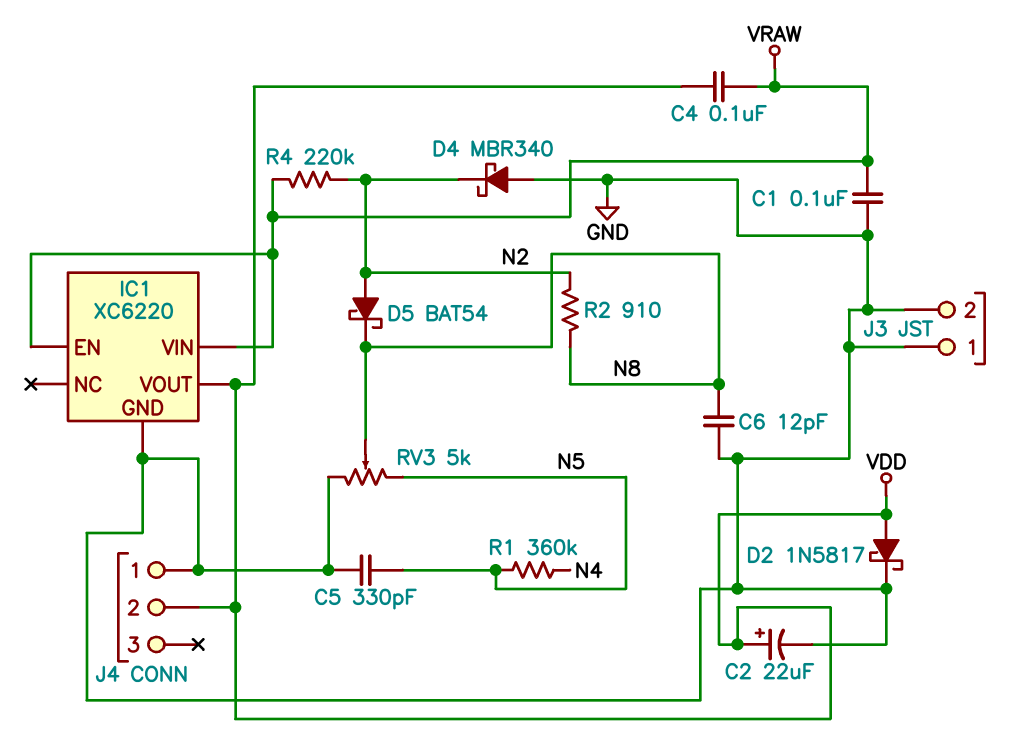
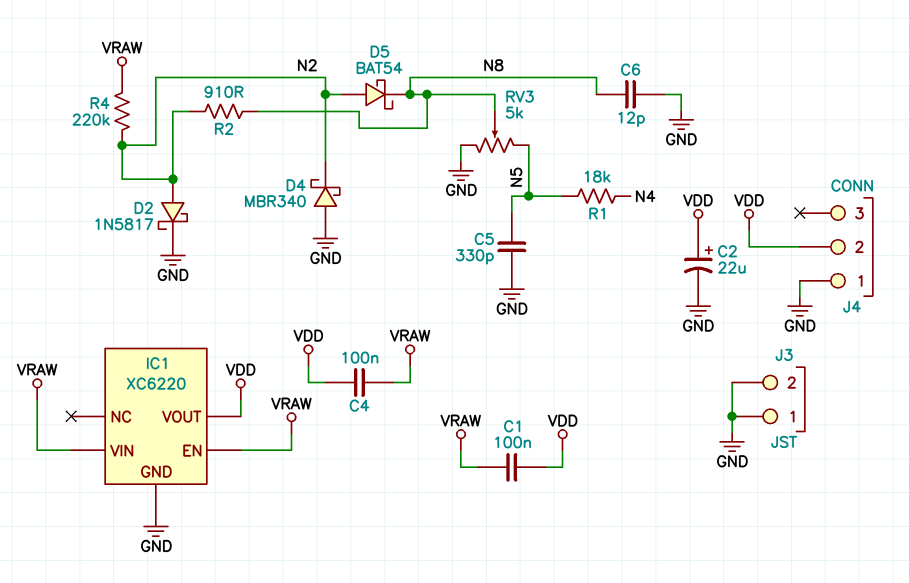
C1: 100nF (GND, VRAW) -> 100nF (VDD, VRAW)
D2: schottky 1N5817 (A VDD, K GND) -> schottky 1N5817 (A N2, K GND)
R1: 360k (N4, N5) -> 18k (N4, N5)

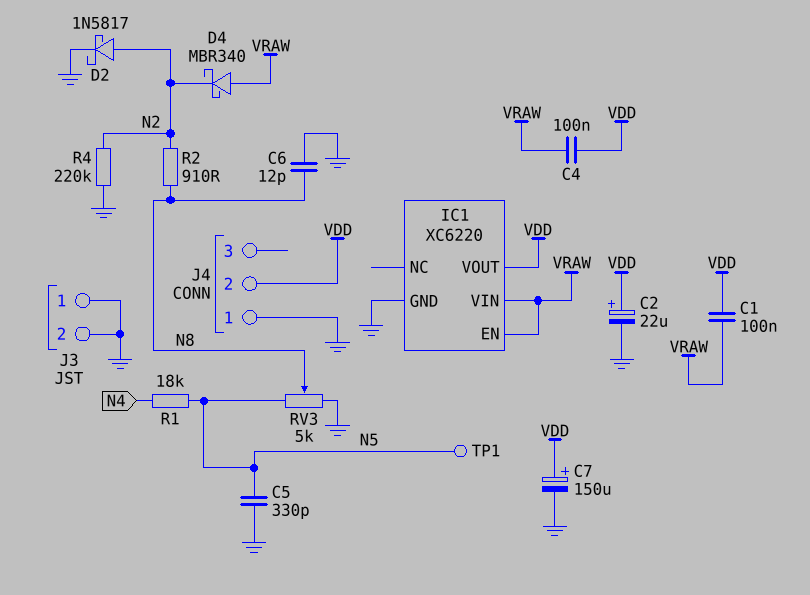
C7: none -> 150uF (plus VDD, minus GND)
D4: schottky MBR340 (A GND, K N2) -> schottky MBR340 (A VRAW, K N2)
D5: schottky BAT54 (A N2, K N8) -> none
R4: 220k (N2, VRAW) -> 220k (GND, N2)
TP1: none -> test point (N5)

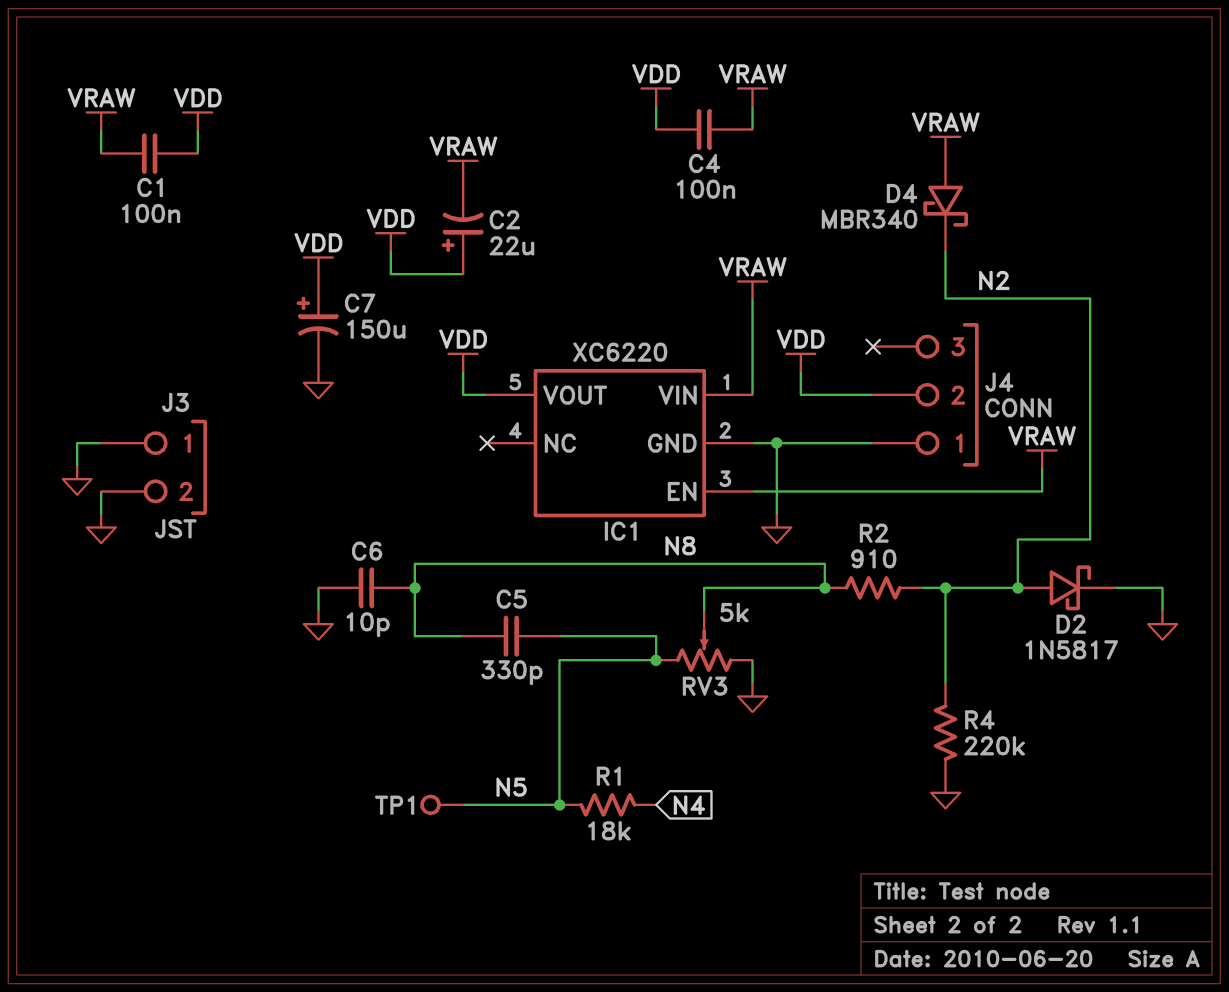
C2: 22uF (plus VDD, minus GND) -> 22uF (plus VDD, minus VRAW)
C5: 330pF (GND, N5) -> 330pF (N5, N8)
C6: 12pF (GND, N8) -> 10pF (GND, N8)

